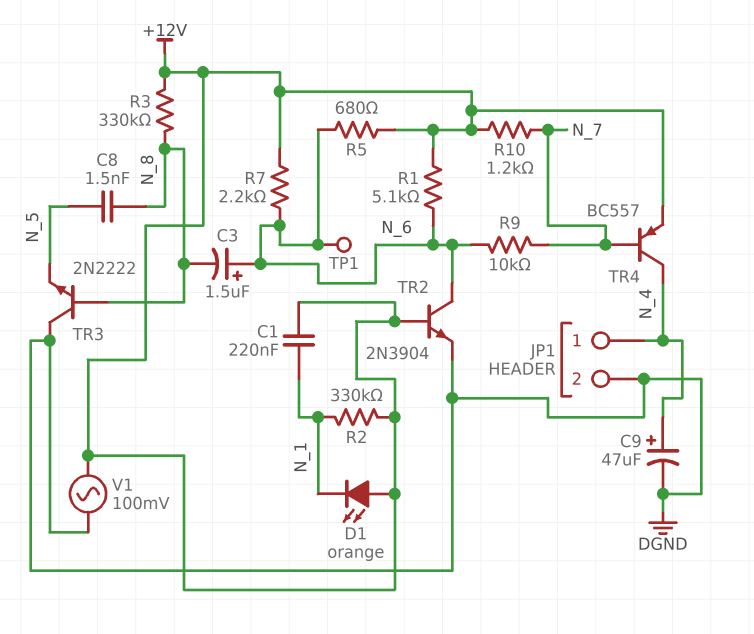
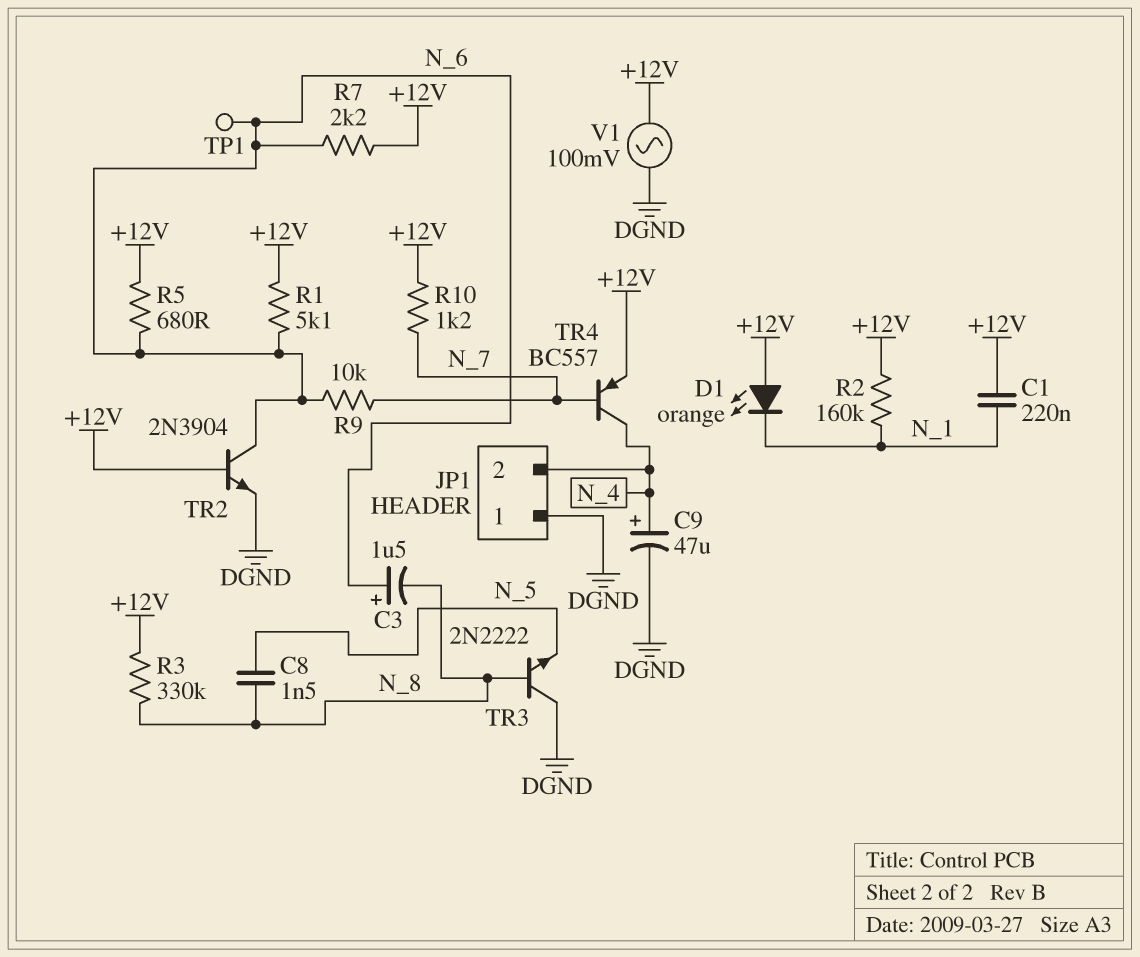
JP1 pin 1: N_4 -> DGND
JP1 pin 2: DGND -> N_4
R2: 330k (+12V, N_1) -> 160k (+12V, N_1)

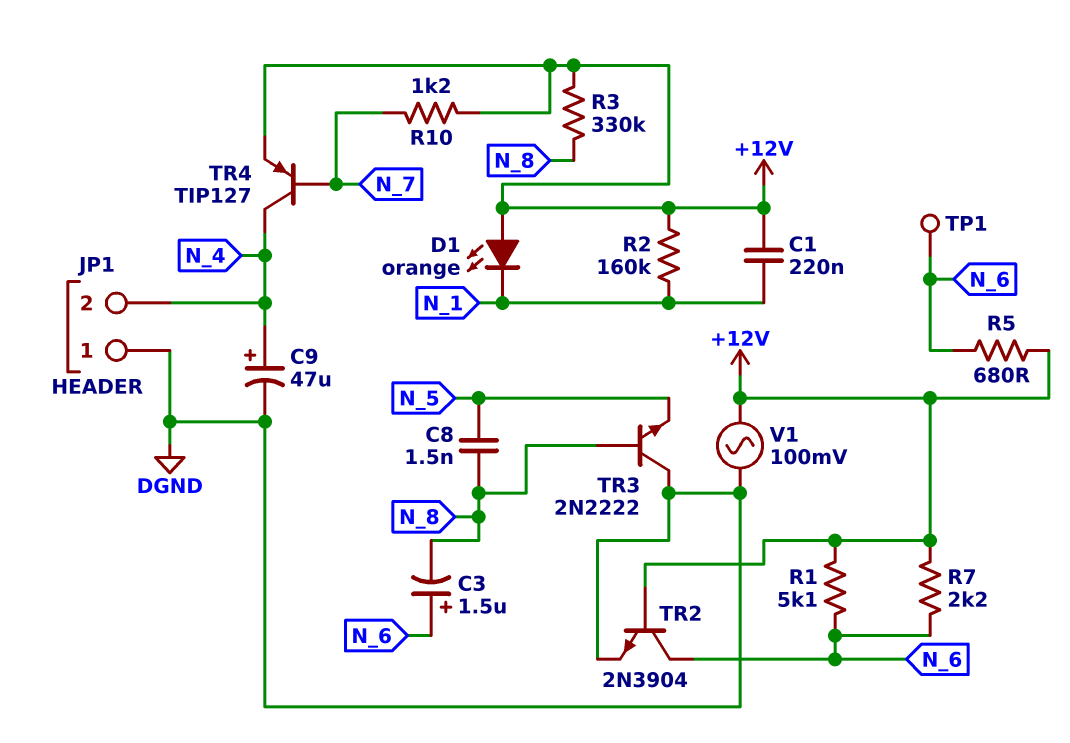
R9: 10k (N_6, N_7) -> none
TR4: PNP BC557 (B N_7, C N_4, E +12V) -> PNP TIP127 (B N_7, C N_4, E +12V)

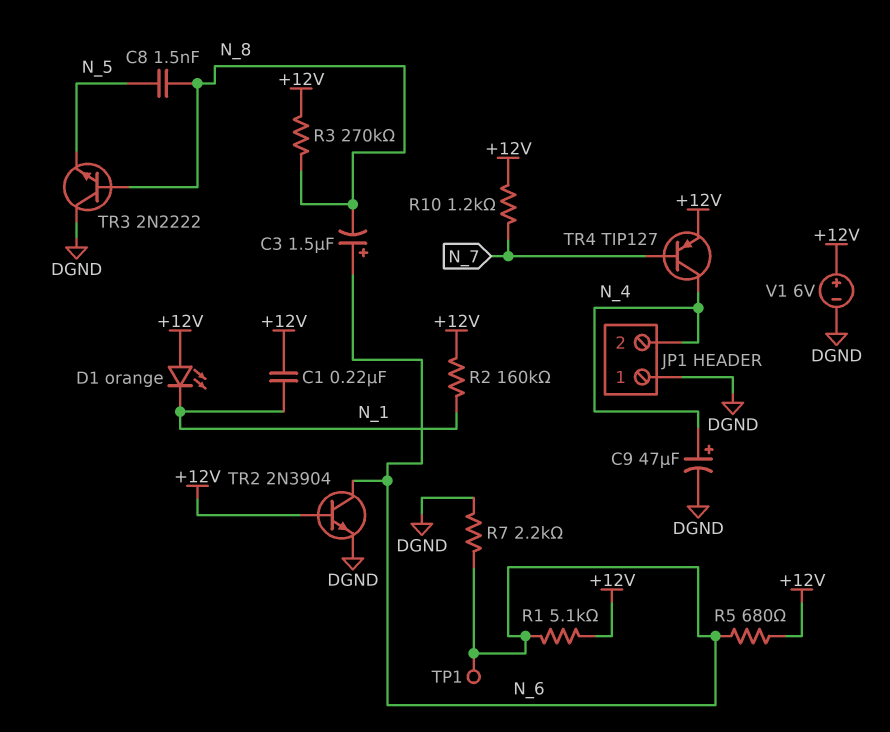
R3: 330k (+12V, N_8) -> 270k (+12V, N_8)
R7: 2.2k (+12V, N_6) -> 2.2k (DGND, N_6)
V1: AC 100mV (+12V, DGND) -> 6V (plus +12V, minus DGND)

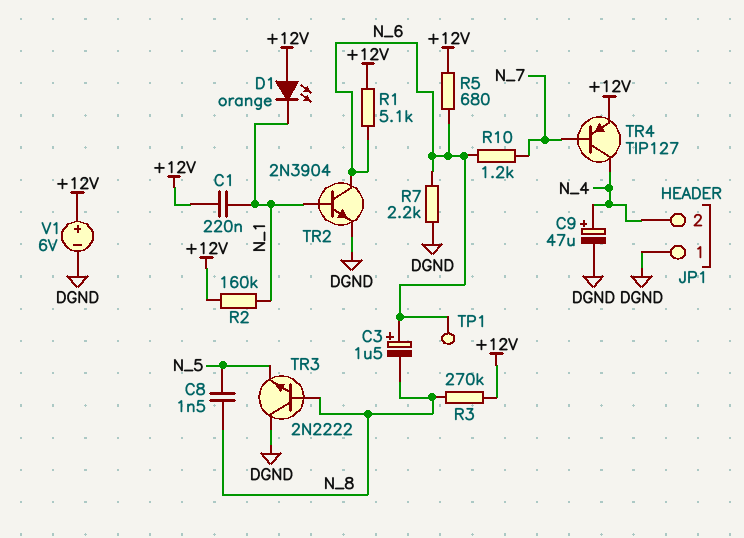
R10: 1.2k (+12V, N_7) -> 1.2k (N_6, N_7)
TR2: NPN 2N3904 (B +12V, C N_6, E DGND) -> NPN 2N3904 (B N_1, C N_6, E DGND)

